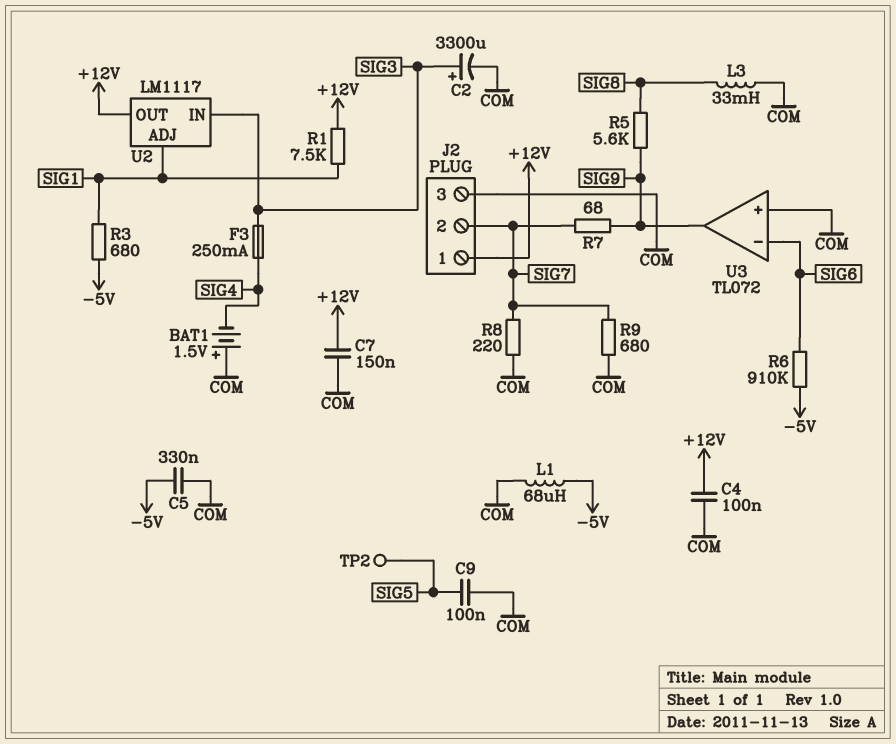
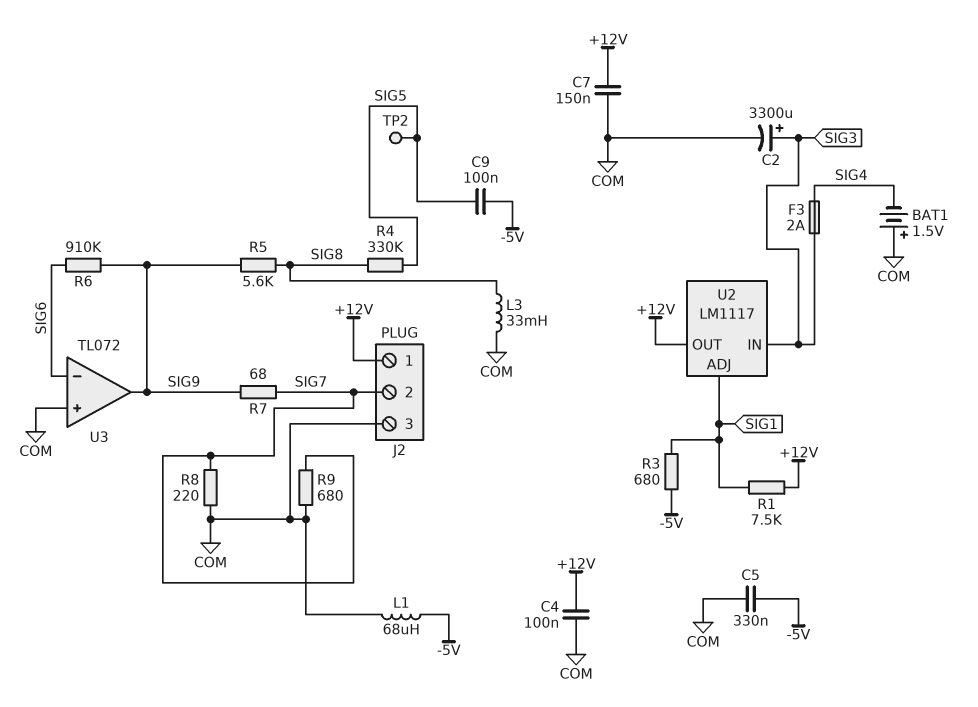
C9: 100nF (COM, SIG5) -> 100nF (-5V, SIG5)
F3: 250mA (SIG3, SIG4) -> 2A (SIG3, SIG4)
R4: none -> 330k (SIG5, SIG8)
R6: 910k (-5V, SIG6) -> 910k (SIG6, SIG9)

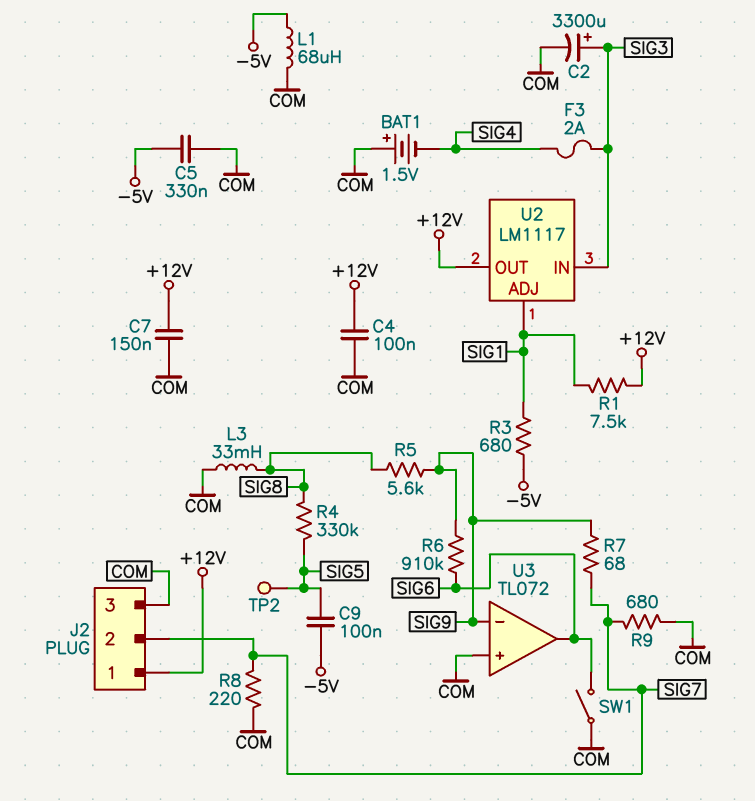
SW1: none -> switch (COM, SIG6)
U3 pin in-: SIG6 -> SIG9
U3 pin out: SIG9 -> SIG6

